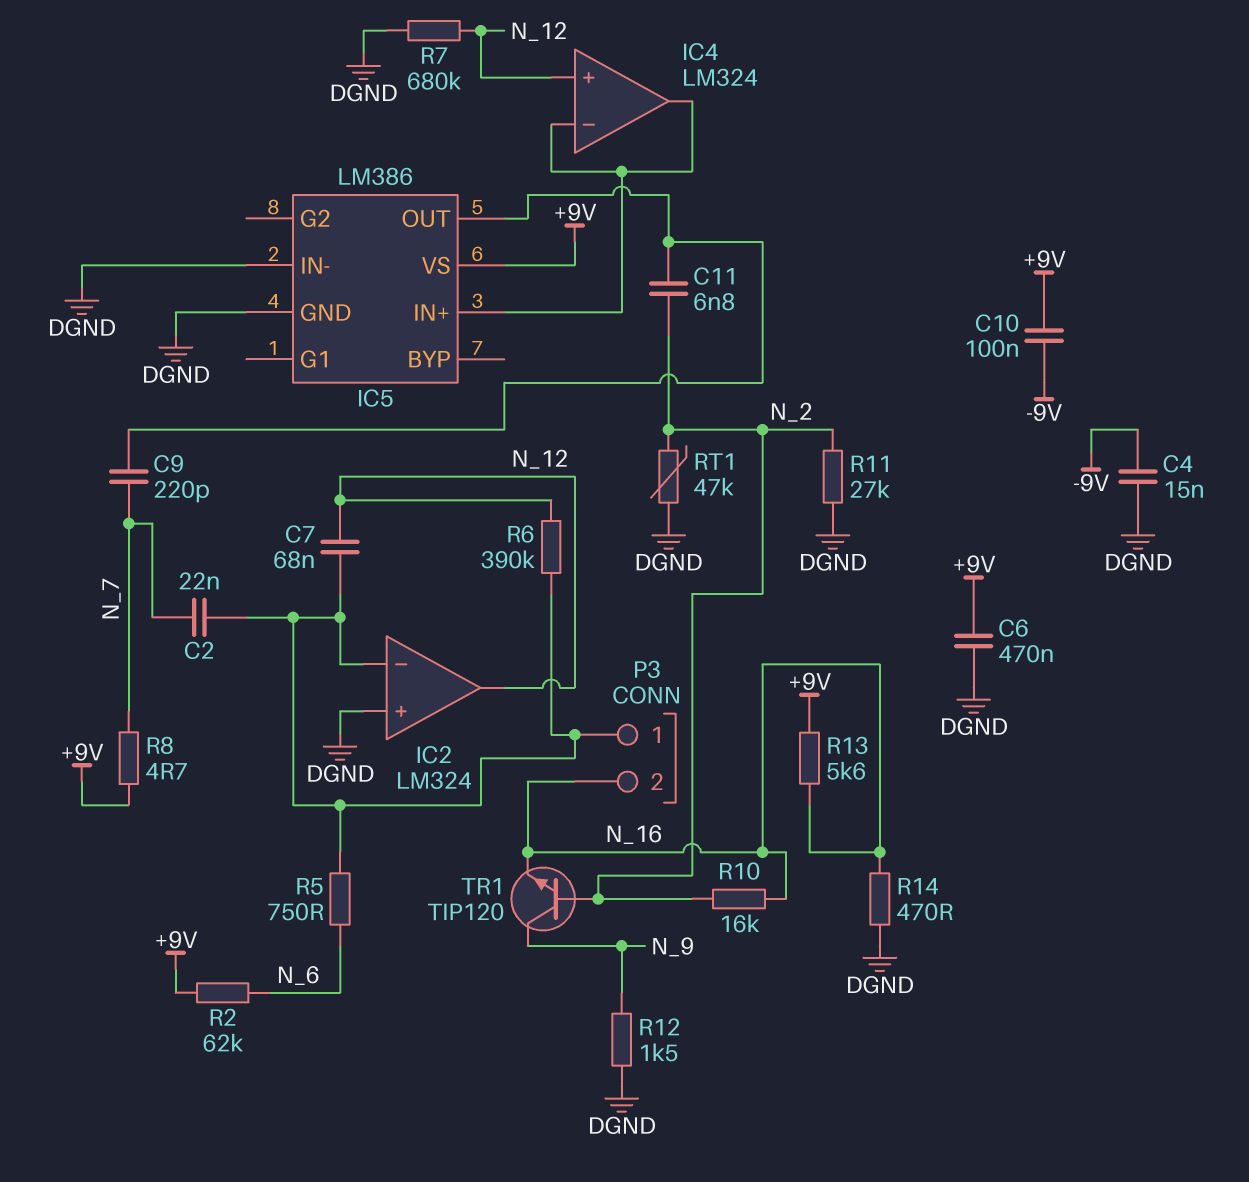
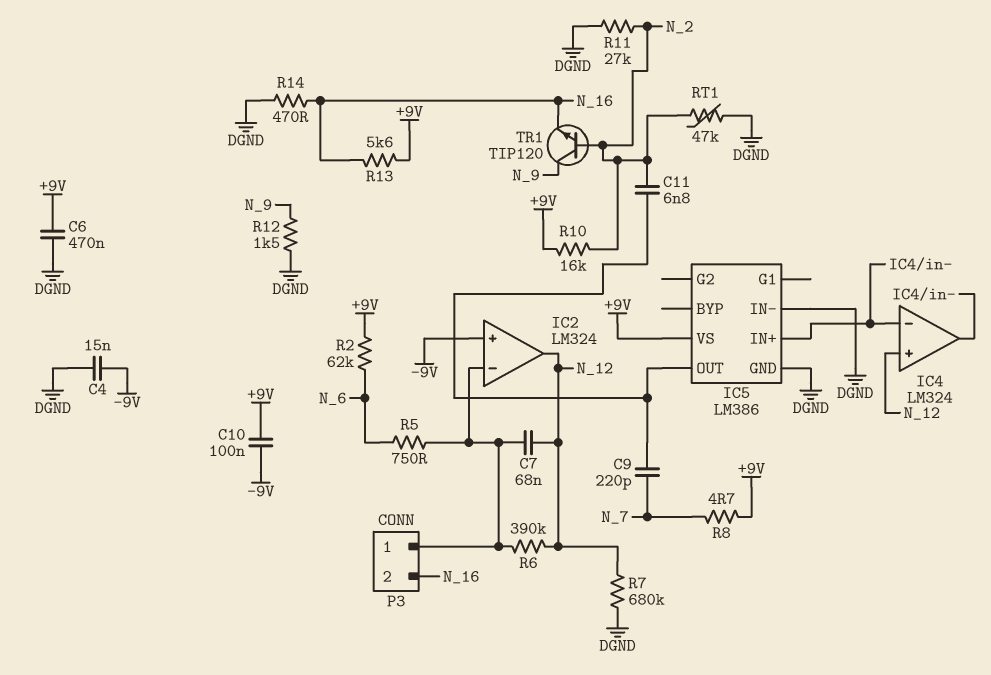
C2: 22nF (IC2/in-, N_7) -> none
IC2 pin in+: DGND -> -9V
R10: 16k (N_2, N_16) -> 16k (+9V, N_2)

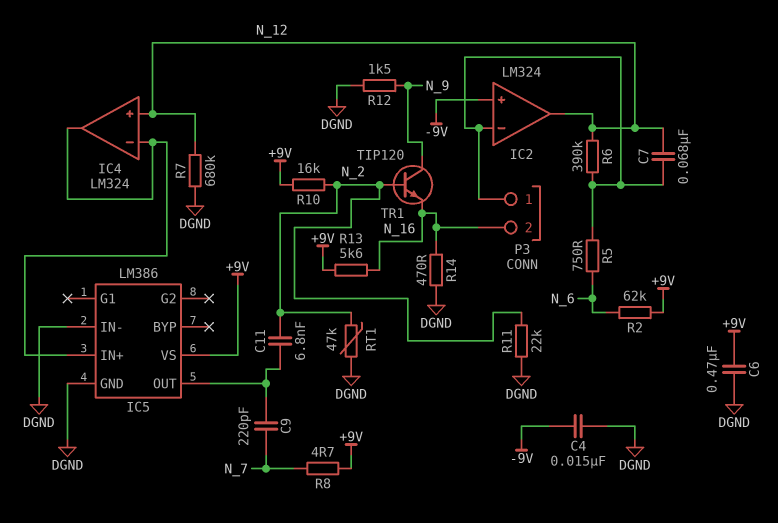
C10: 100nF (+9V, -9V) -> none
R11: 27k (DGND, N_2) -> 22k (DGND, N_2)

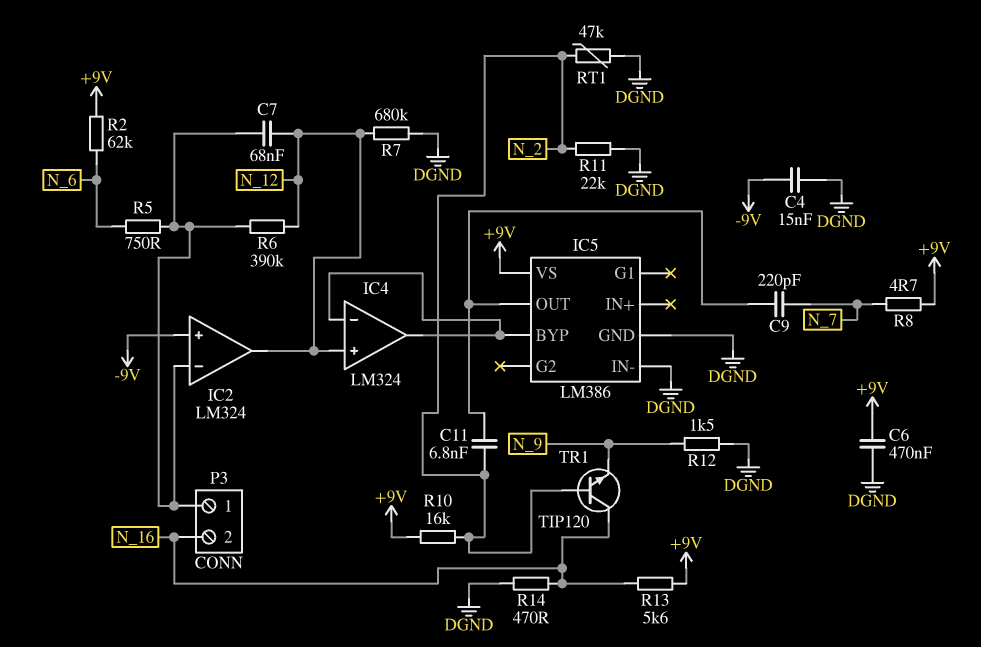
IC5 pin BYP: none -> IC4/in-
IC5 pin IN+: IC4/in- -> none
TR1: NPN TIP120 (B N_2, C N_9, E N_16) -> NPN TIP120 (B N_2, C N_16, E N_9)

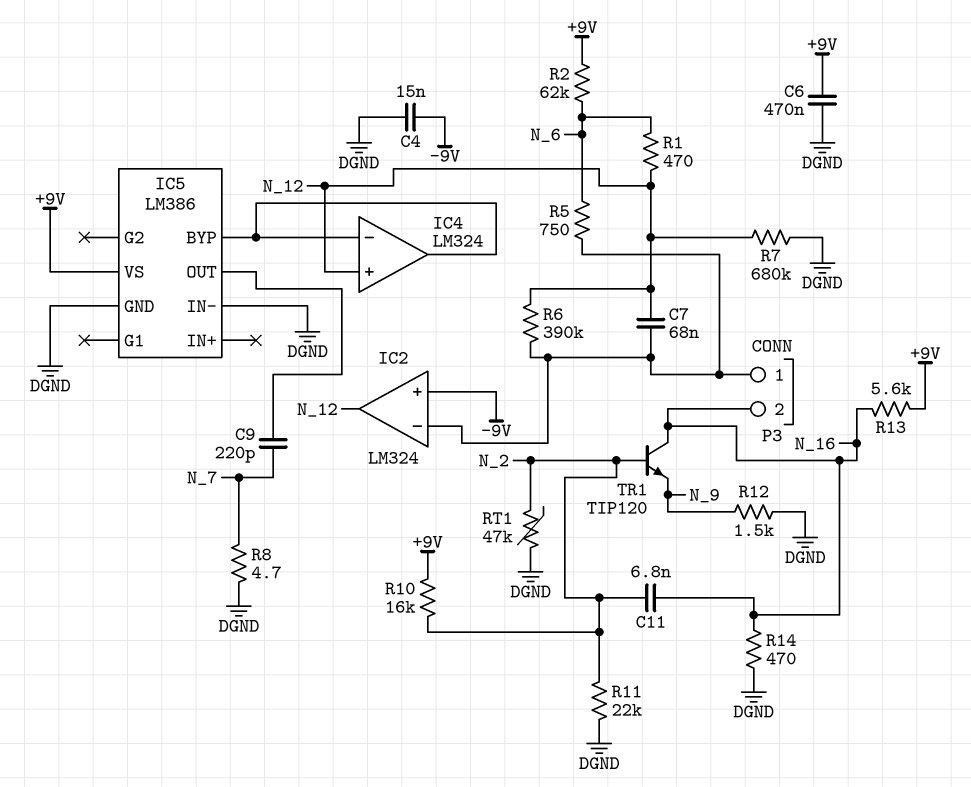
C11: 6.8nF (IC5/OUT, N_2) -> 6.8nF (N_2, N_16)
R1: none -> 470 (N_6, N_12)
R8: 4.7 (+9V, N_7) -> 4.7 (DGND, N_7)

